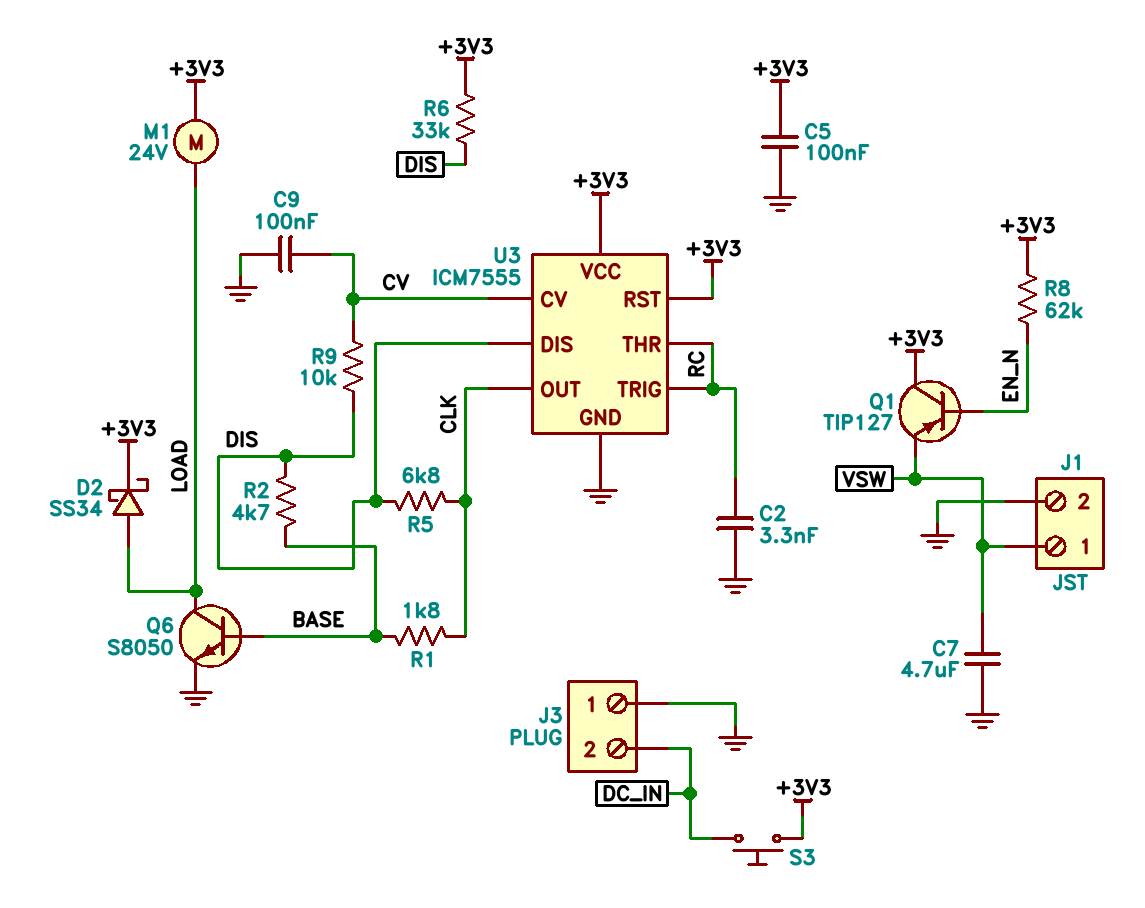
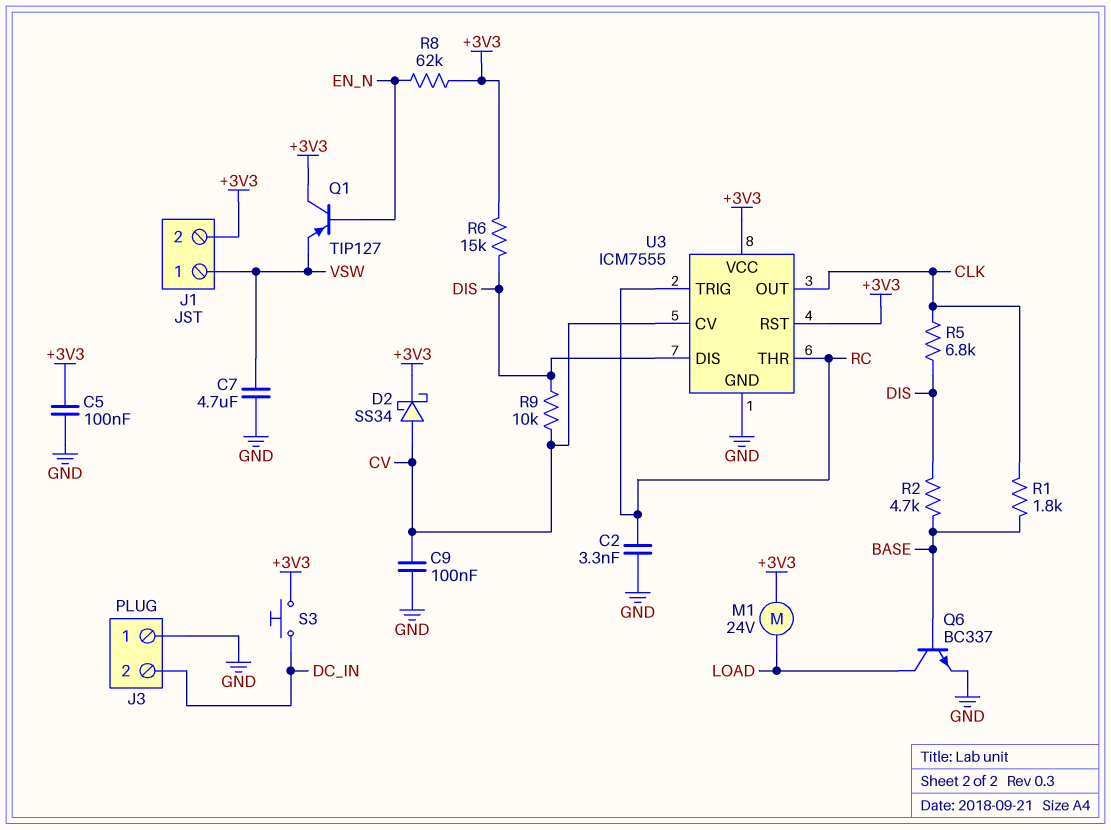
D2: schottky SS34 (A LOAD, K +3V3) -> schottky SS34 (A CV, K +3V3)
J1 pin 2: GND -> +3V3
Q6: NPN S8050 (B BASE, C LOAD, E GND) -> NPN BC337 (B BASE, C LOAD, E GND)
R6: 33k (+3V3, DIS) -> 15k (+3V3, DIS)

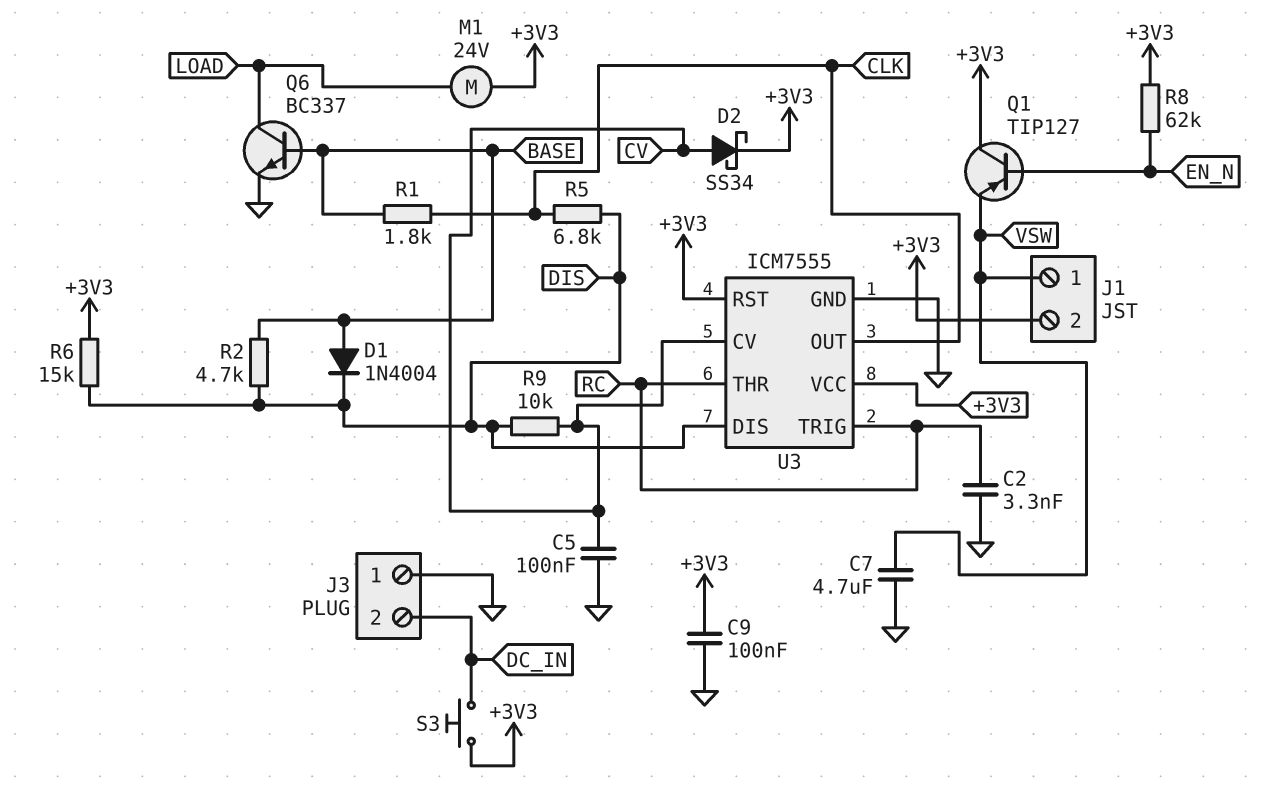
C5: 100nF (+3V3, GND) -> 100nF (CV, GND)
C9: 100nF (CV, GND) -> 100nF (+3V3, GND)
D1: none -> diode 1N4004 (A BASE, K DIS)

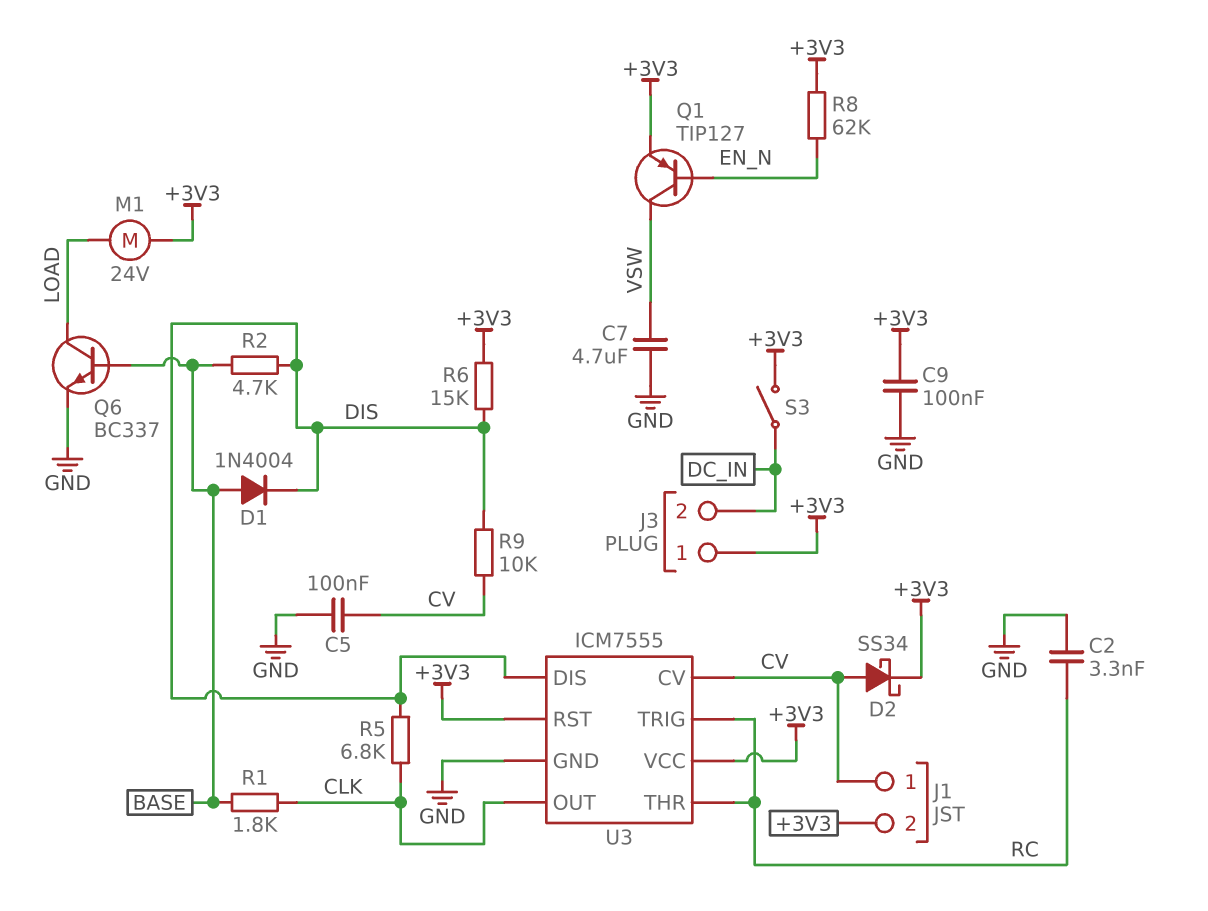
J1 pin 1: VSW -> CV
J3 pin 1: GND -> +3V3
Q1: PNP TIP127 (B EN_N, C +3V3, E VSW) -> PNP TIP127 (B EN_N, C VSW, E +3V3)
S3: button (+3V3, DC_IN) -> switch (+3V3, DC_IN)

